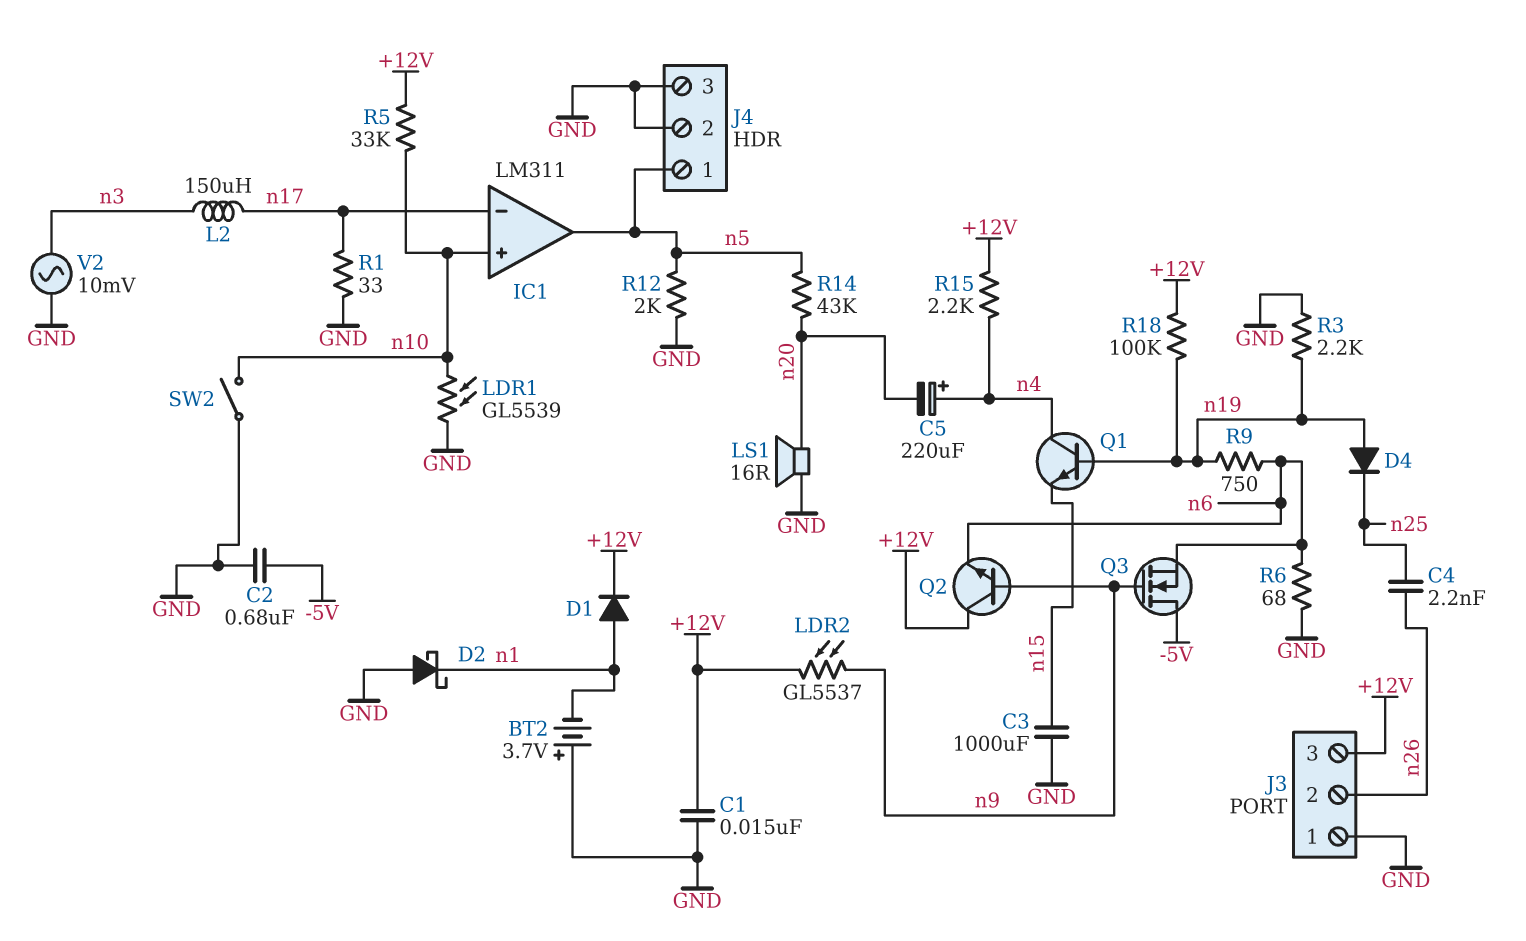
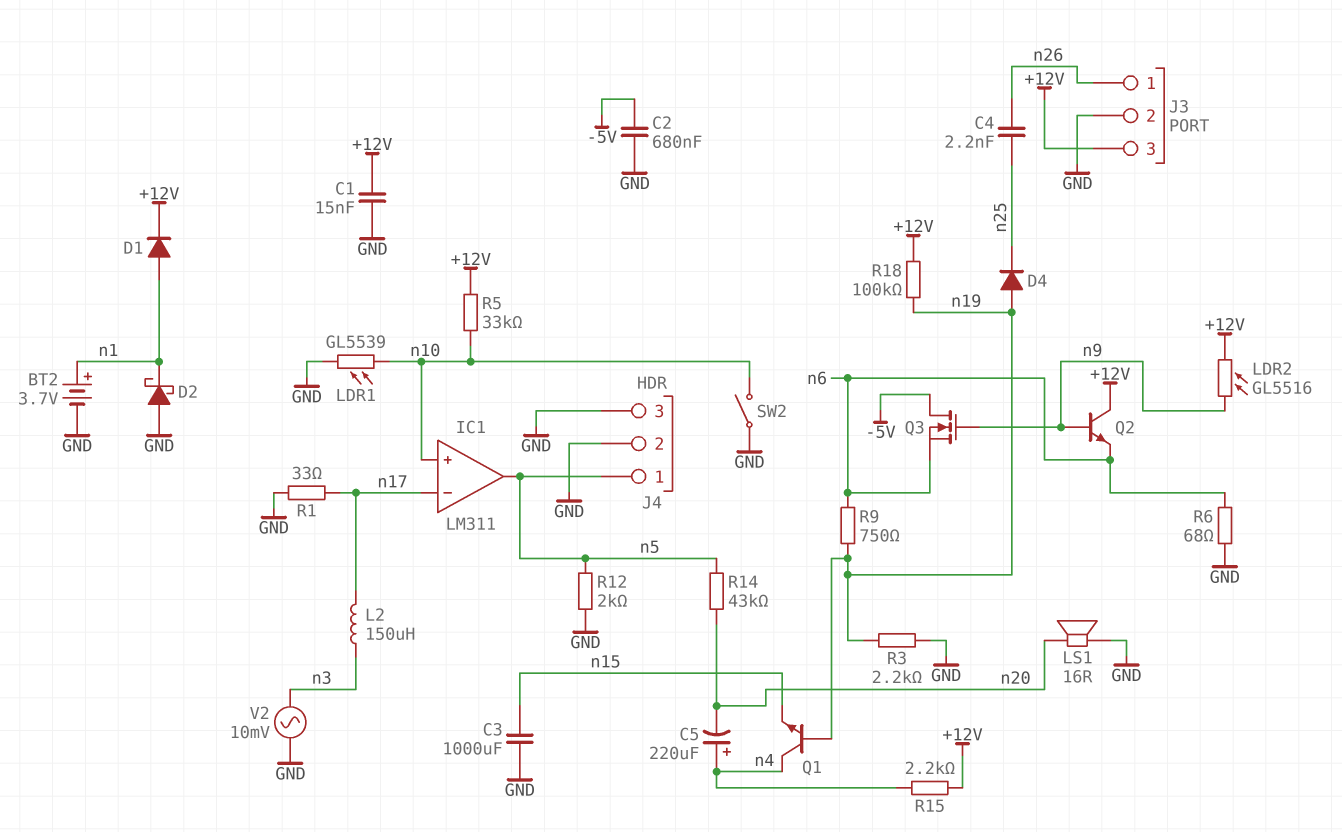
BT2: 3.7V (plus GND, minus n1) -> 3.7V (plus n1, minus GND)
J3 pin 1: GND -> n26
J3 pin 2: n26 -> GND
LDR2: GL5537 (+12V, n9) -> GL5516 (+12V, n9)

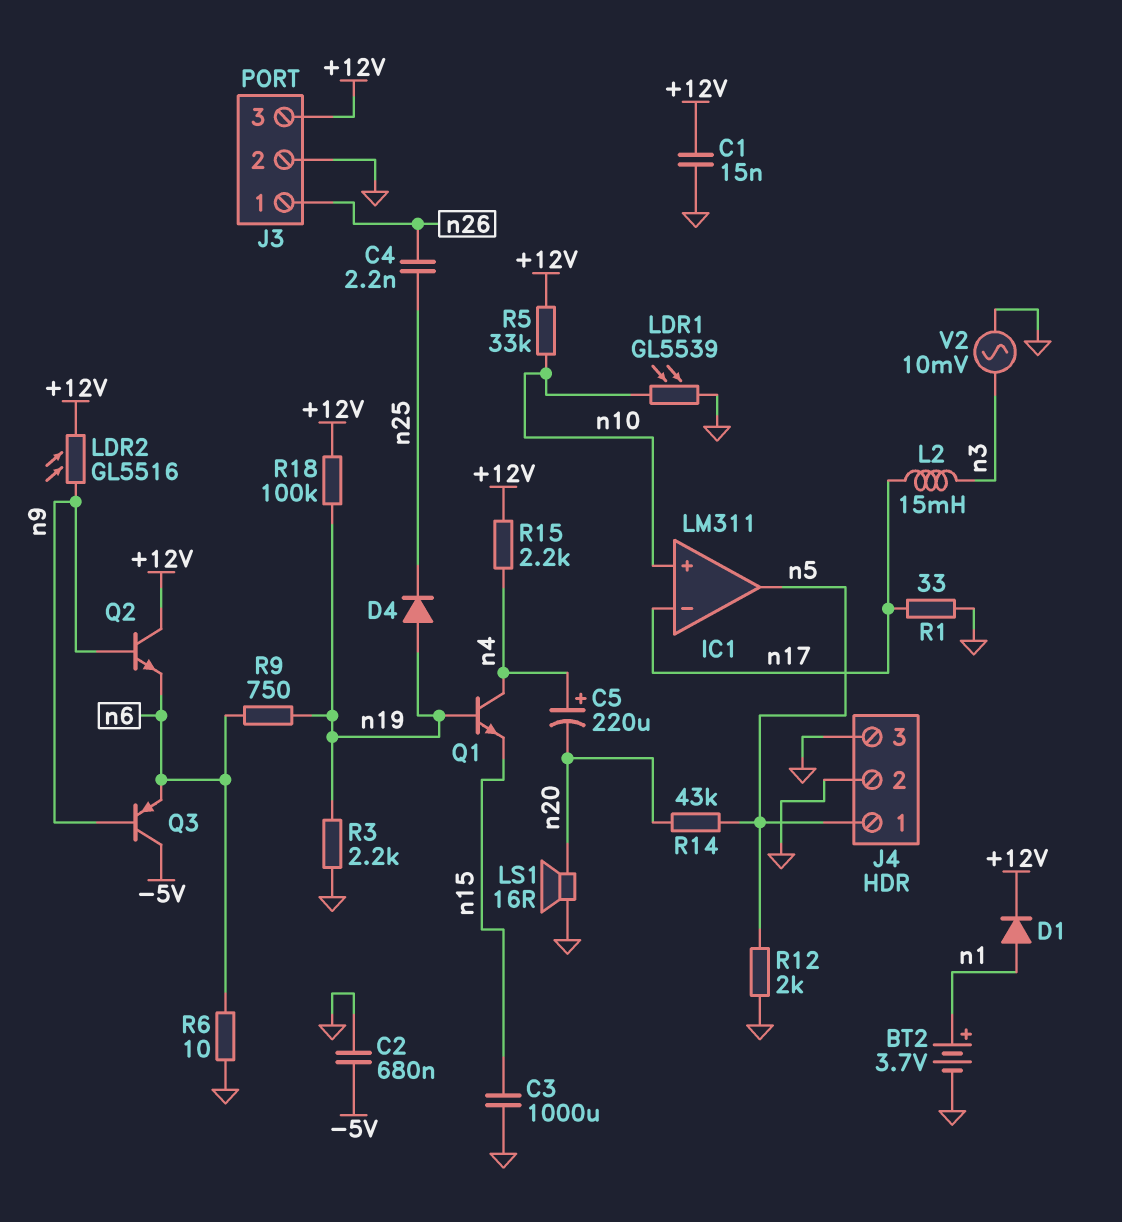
D2: schottky (A GND, K n1) -> none
L2: 150uH (n3, n17) -> 15mH (n3, n17)
Q3: NMOS (G n9, D -5V, S n6) -> PNP (B n9, C -5V, E n6)
R6: 68 (GND, n6) -> 10 (GND, n6)
SW2: switch (GND, n10) -> none

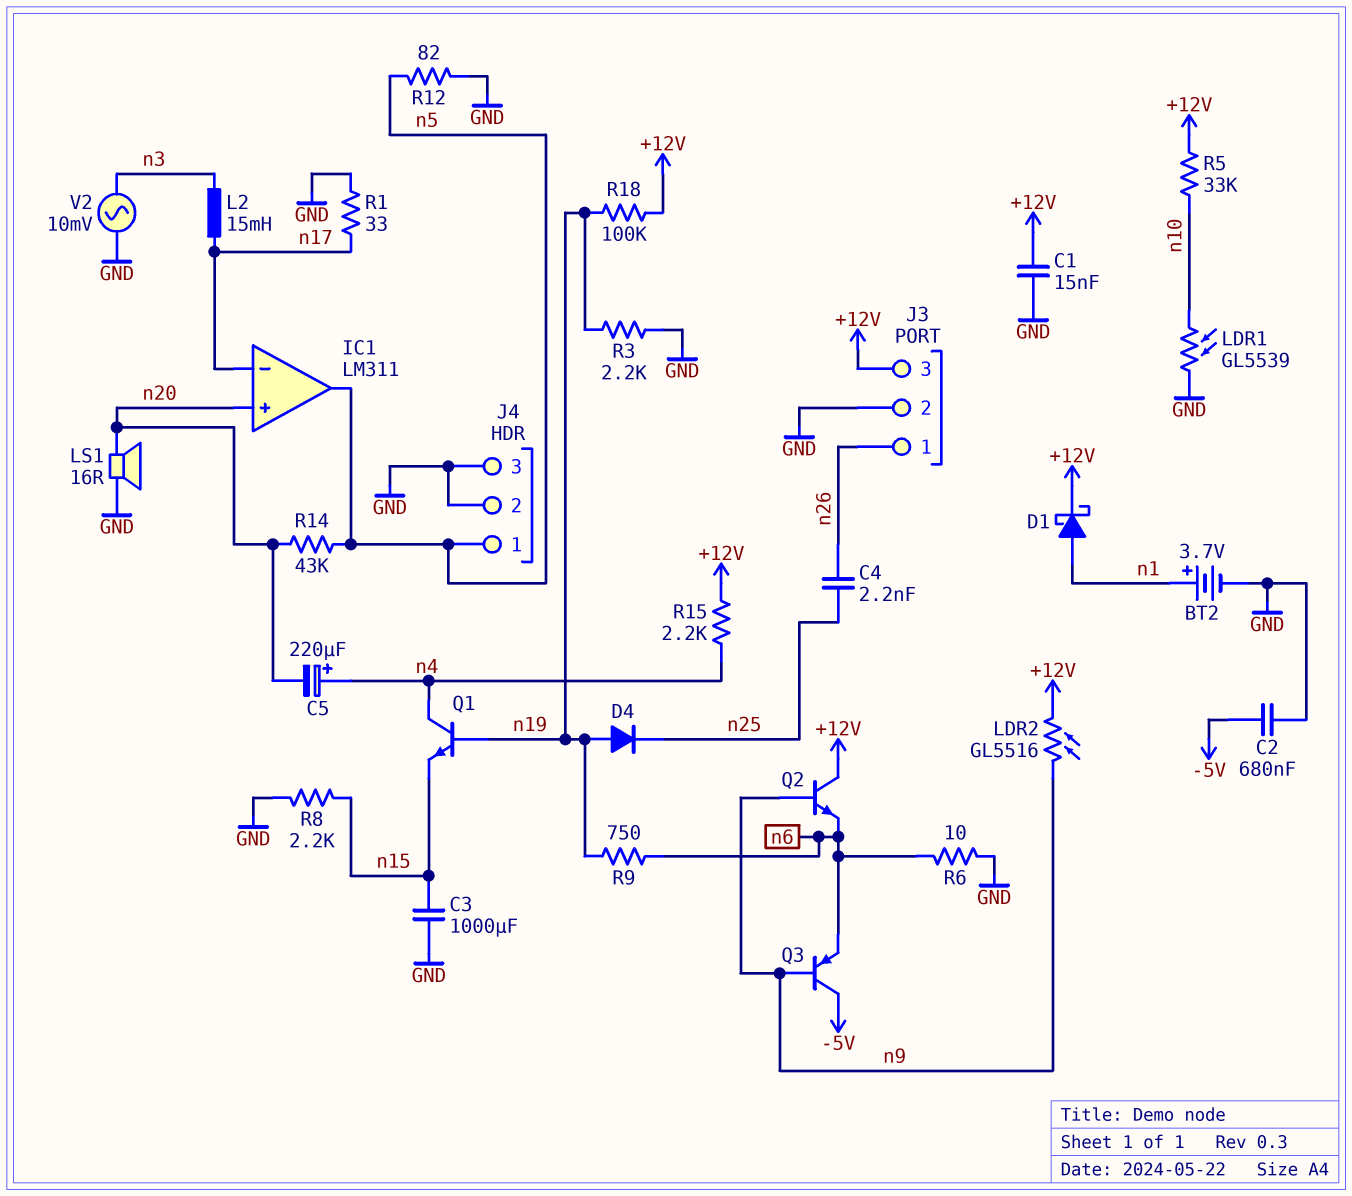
D1: diode (A n1, K +12V) -> schottky (A n1, K +12V)
IC1 pin in+: n10 -> n20
R8: none -> 2.2k (GND, n15)
R12: 2k (GND, n5) -> 82 (GND, n5)

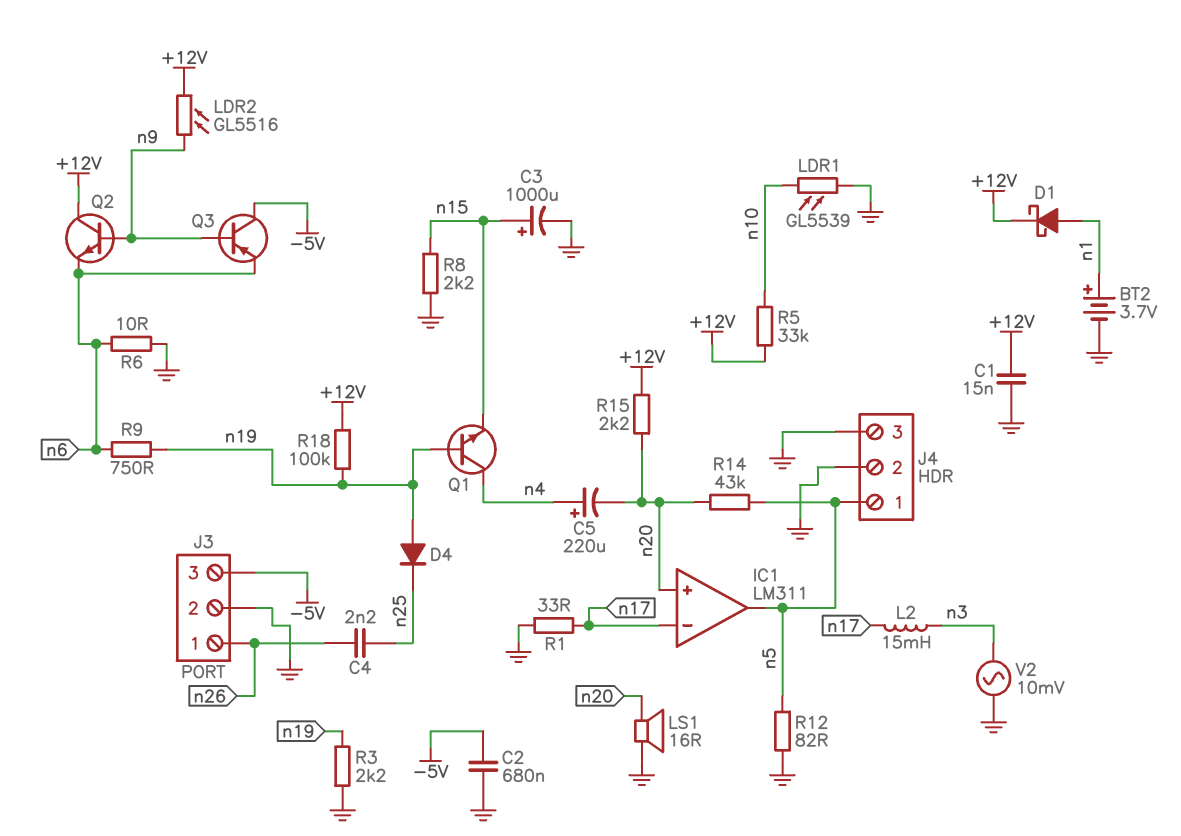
C3: 1000uF (GND, n15) -> 1000uF (plus n15, minus GND)
J3 pin 3: +12V -> -5V
R15: 2.2k (+12V, n4) -> 2.2k (+12V, n20)

